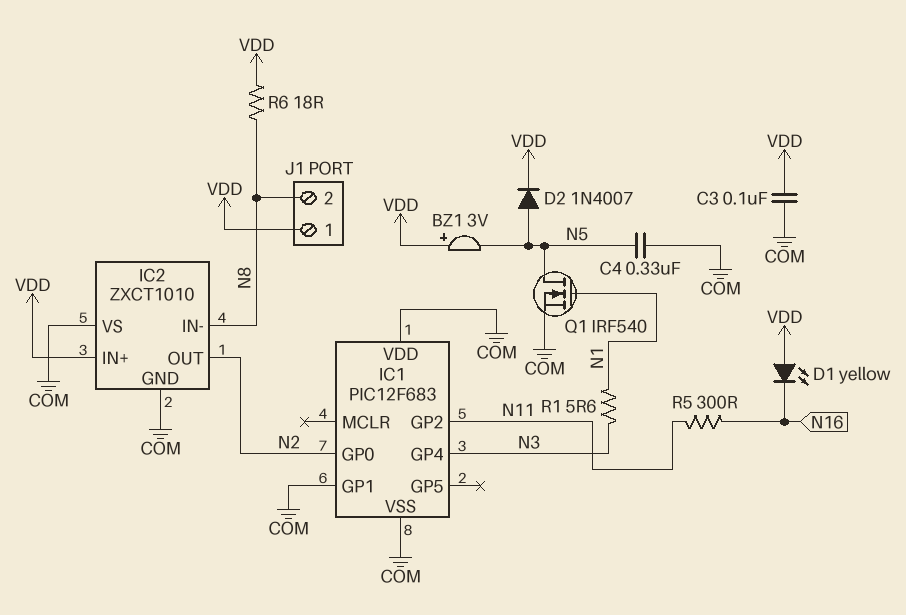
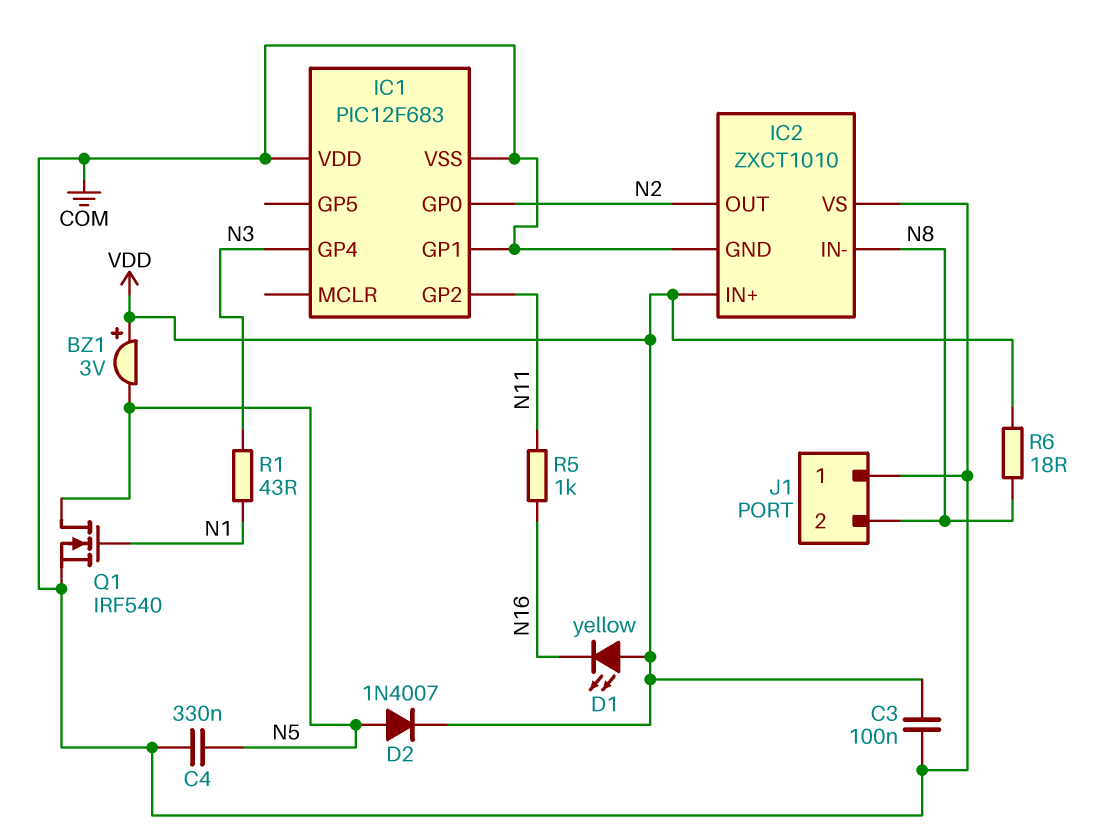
J1 pin 1: VDD -> COM
R1: 5.6 (N1, N3) -> 43 (N1, N3)
R5: 300 (N11, N16) -> 1k (N11, N16)

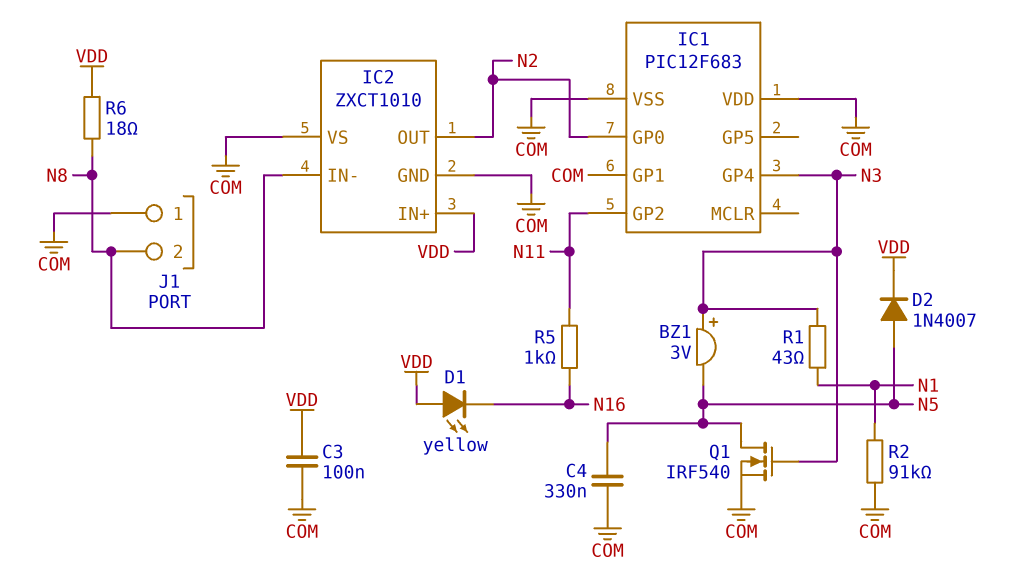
BZ1: buzzer 3V (plus VDD, minus N5) -> buzzer 3V (plus N3, minus N5)
Q1: NMOS IRF540 (G N1, D N5, S COM) -> NMOS IRF540 (G N3, D N5, S COM)
R2: none -> 91k (COM, N1)

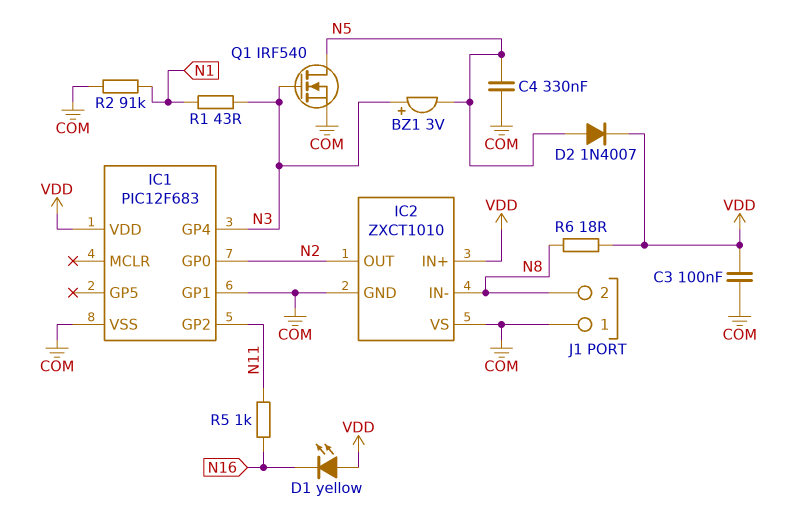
IC1 pin VDD: COM -> VDD

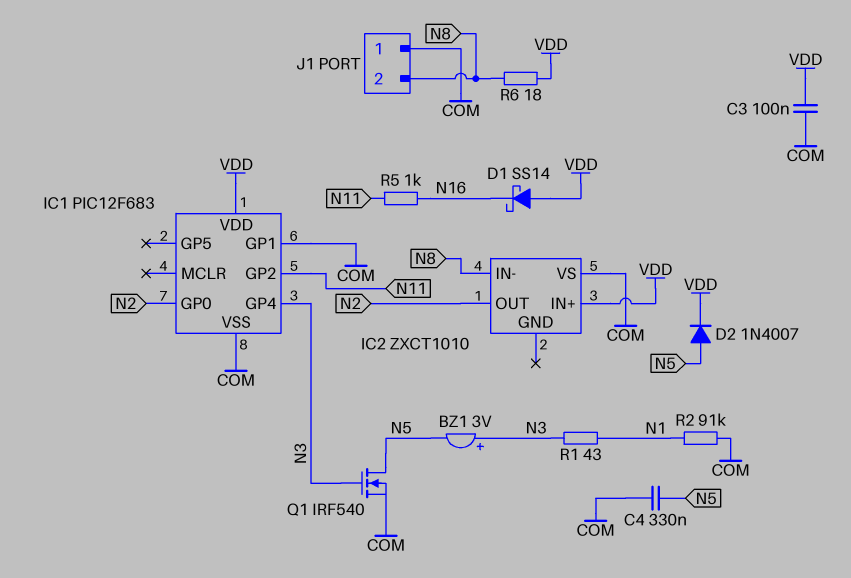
D1: LED yellow (A VDD, K N16) -> schottky SS14 (A VDD, K N16)
IC2 pin GND: COM -> none

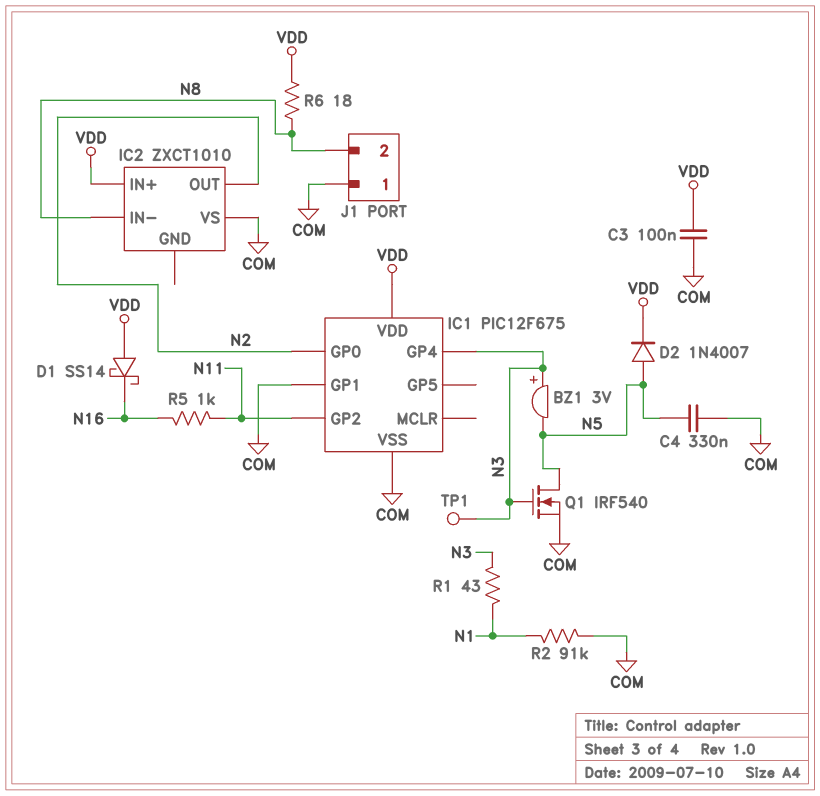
IC1: PIC12F683 -> PIC12F675
TP1: none -> test point (N3)

